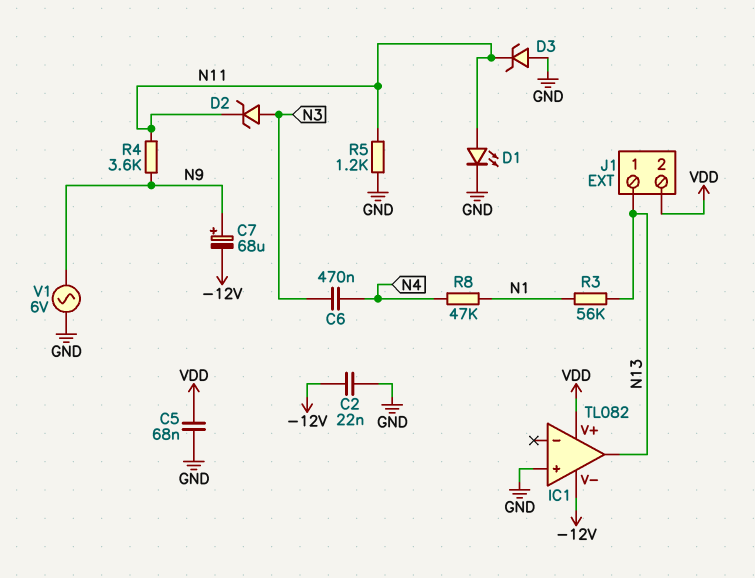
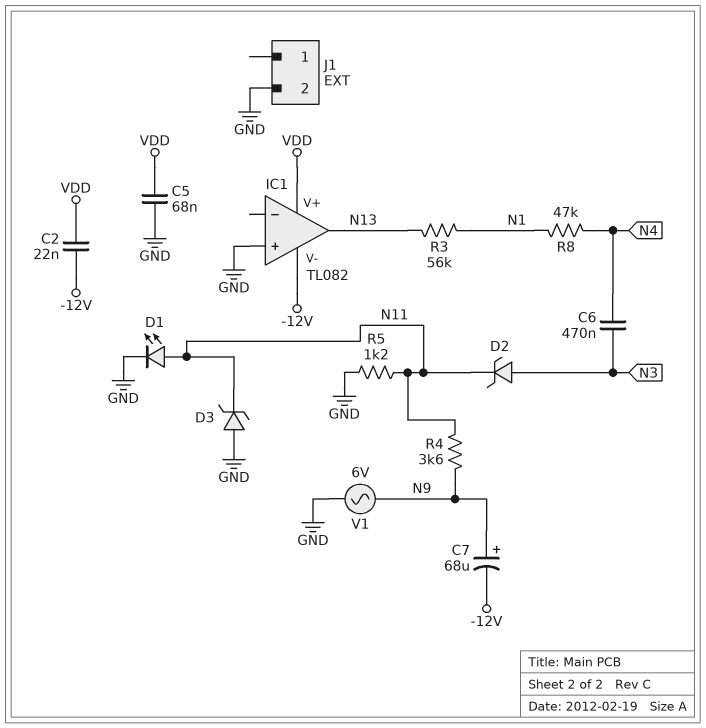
C2: 22nF (-12V, GND) -> 22nF (-12V, VDD)
J1 pin 1: N13 -> none
J1 pin 2: VDD -> GND

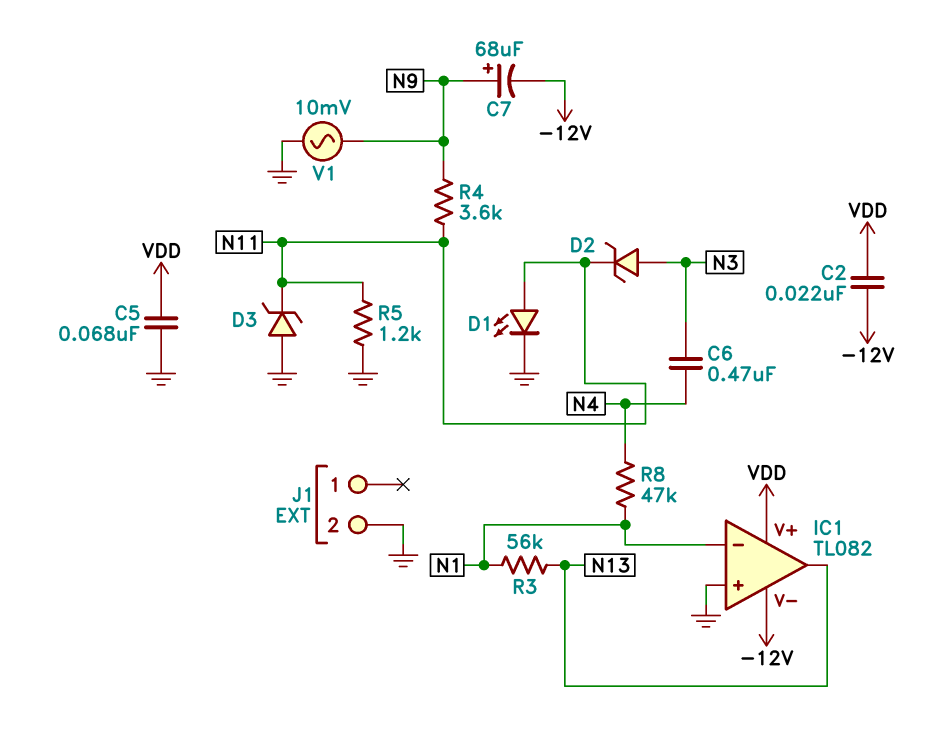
IC1 pin in-: none -> N1
V1: AC 6V (GND, N9) -> AC 10mV (GND, N9)

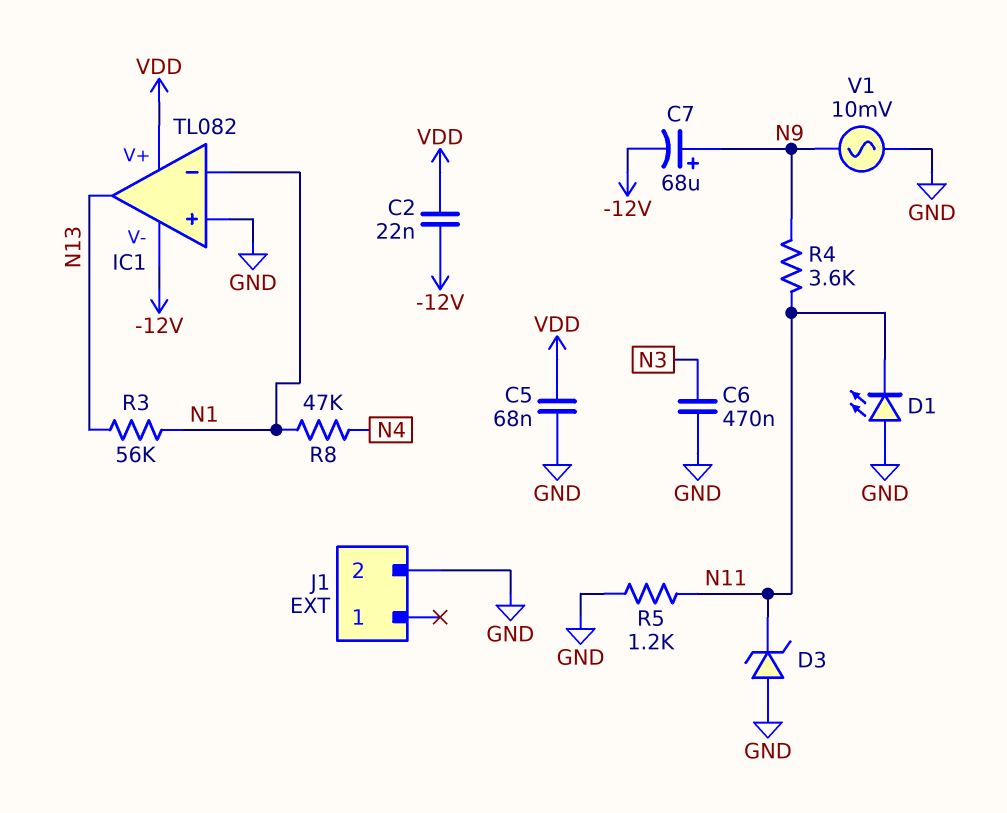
C6: 470nF (N3, N4) -> 470nF (GND, N3)
D1: LED (A N11, K GND) -> LED (A GND, K N11)
D2: zener (A N3, K N11) -> none

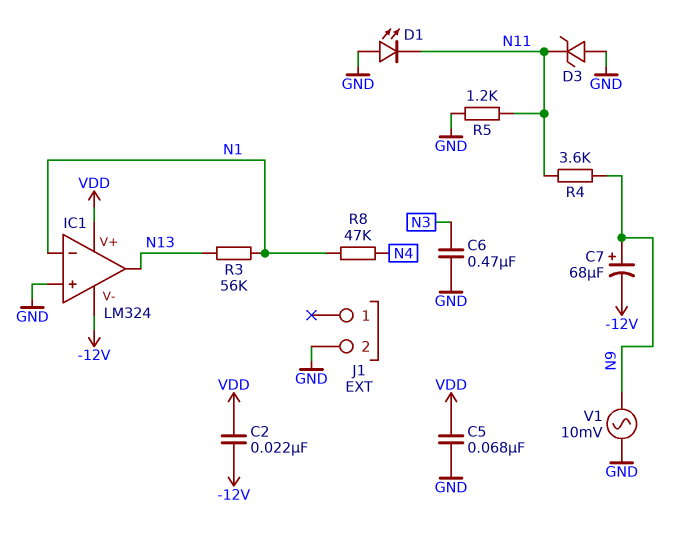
IC1: TL082 -> LM324

